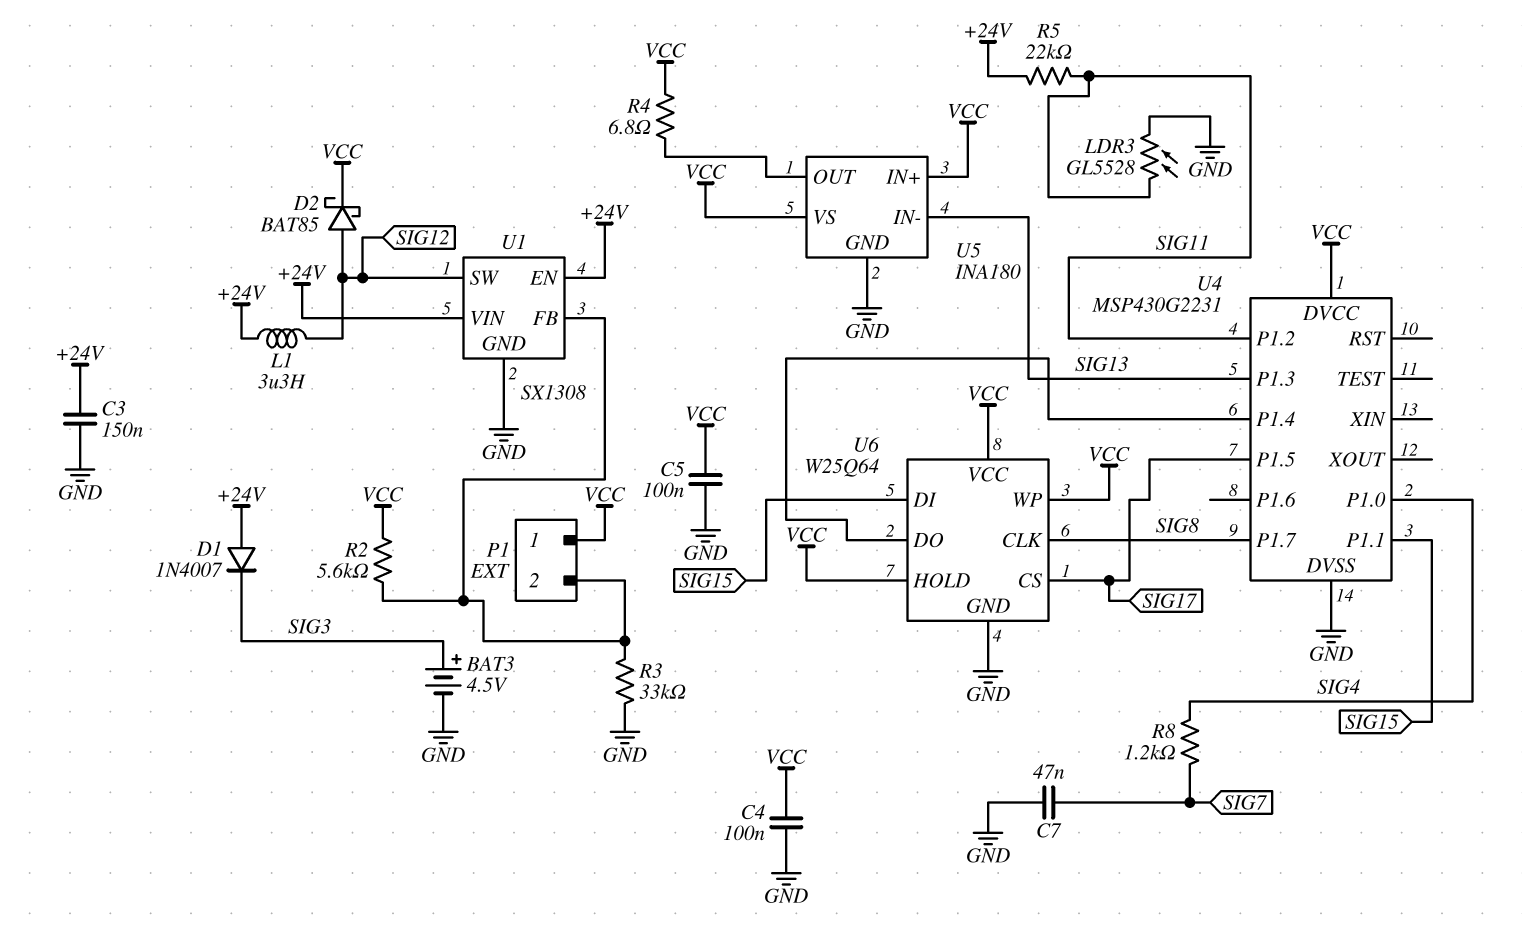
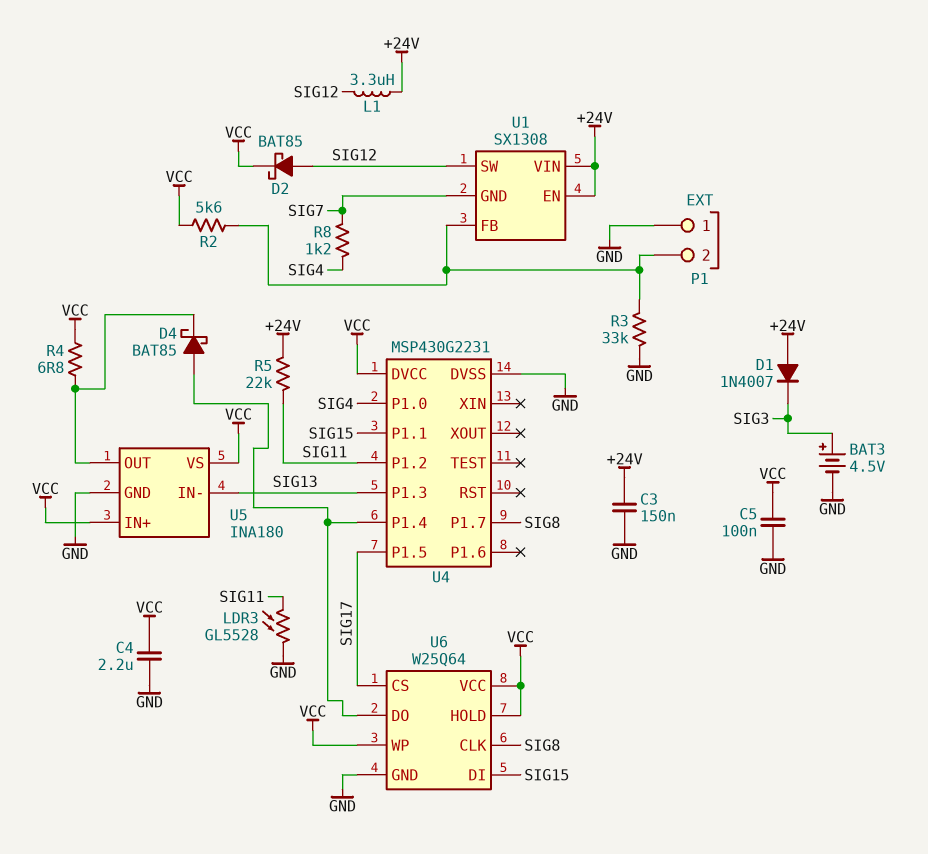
C4: 100nF (GND, VCC) -> 2.2uF (GND, VCC)
C7: 47nF (GND, SIG7) -> none
D4: none -> schottky BAT85 (A U4/P1.4, K U5/OUT)
P1 pin 1: VCC -> GND
U1 pin GND: GND -> SIG7

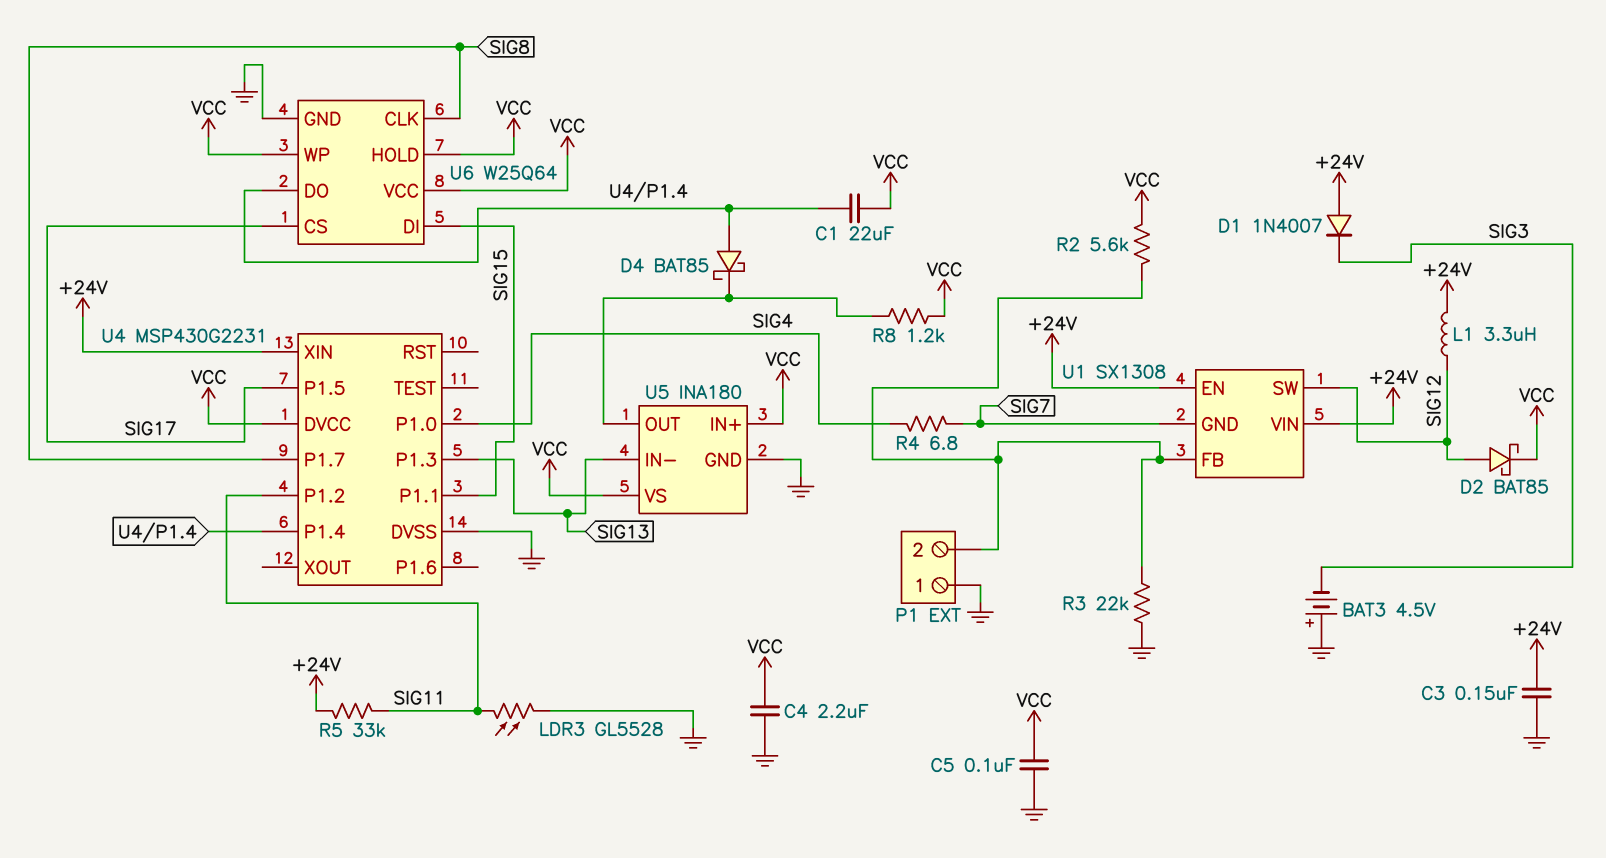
BAT3: 4.5V (plus SIG3, minus GND) -> 4.5V (plus GND, minus SIG3)
C1: none -> 22uF (U4/P1.4, VCC)
R3: 33k (GND, P1/2) -> 22k (GND, P1/2)
R4: 6.8 (U5/OUT, VCC) -> 6.8 (SIG4, SIG7)
R5: 22k (+24V, SIG11) -> 33k (+24V, SIG11)
R8: 1.2k (SIG4, SIG7) -> 1.2k (U5/OUT, VCC)
U4 pin XIN: none -> +24V

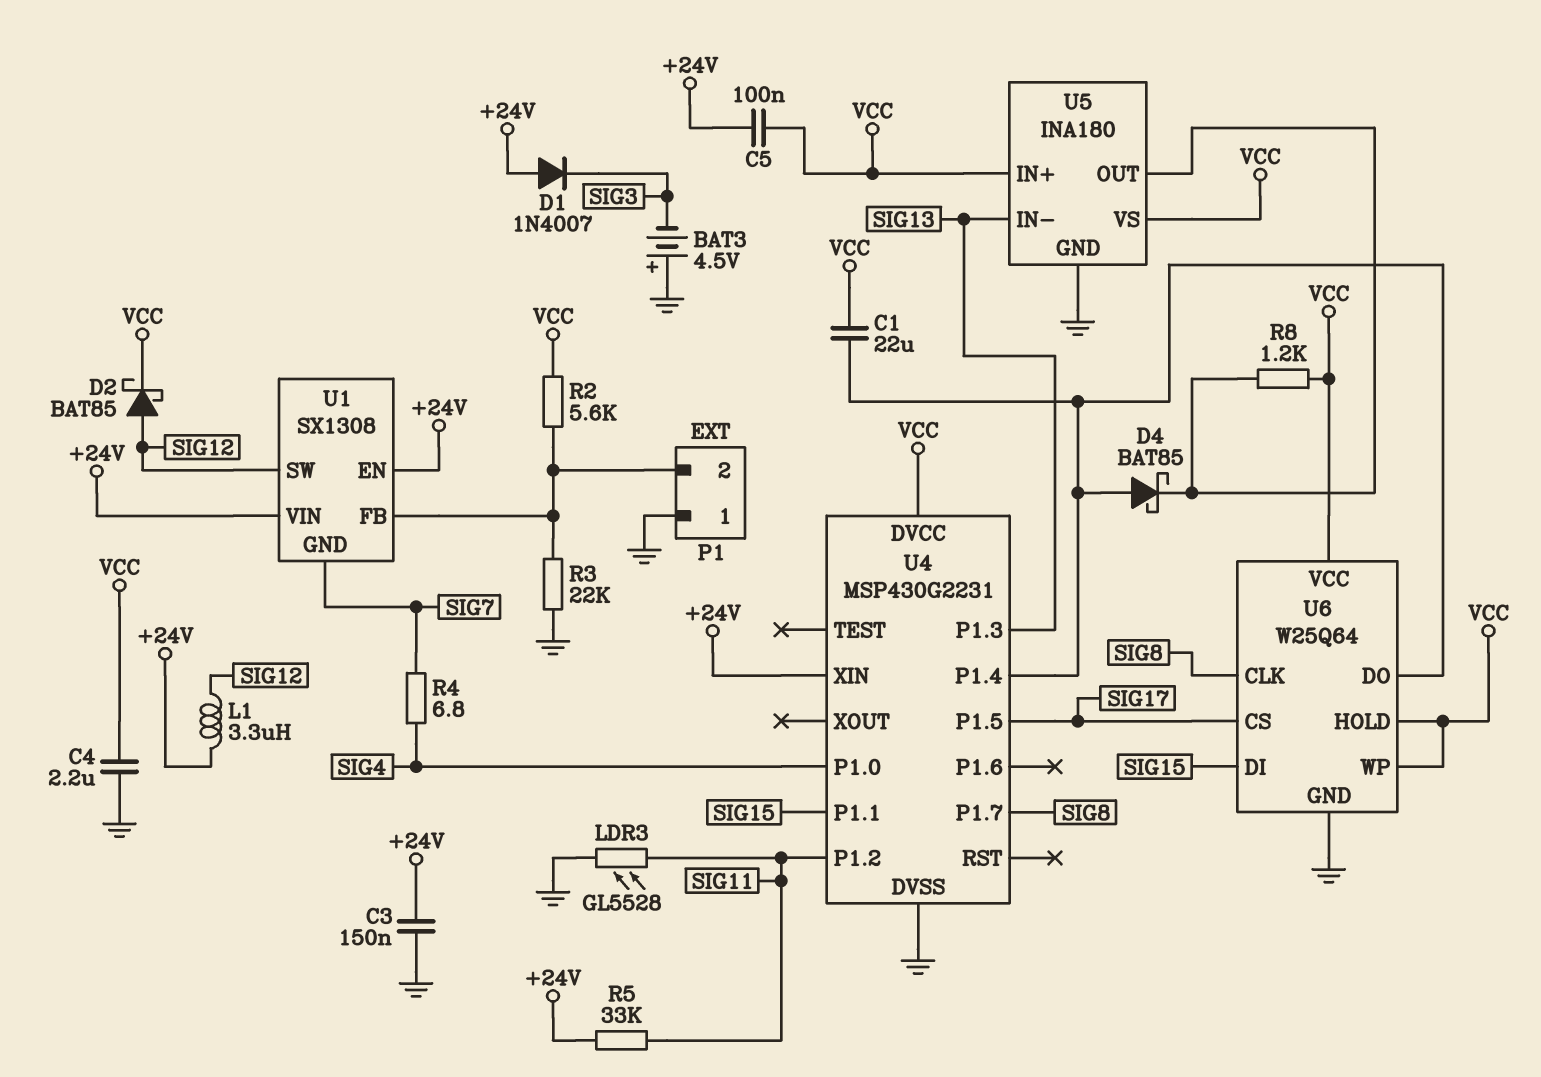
C5: 100nF (GND, VCC) -> 100nF (+24V, VCC)

